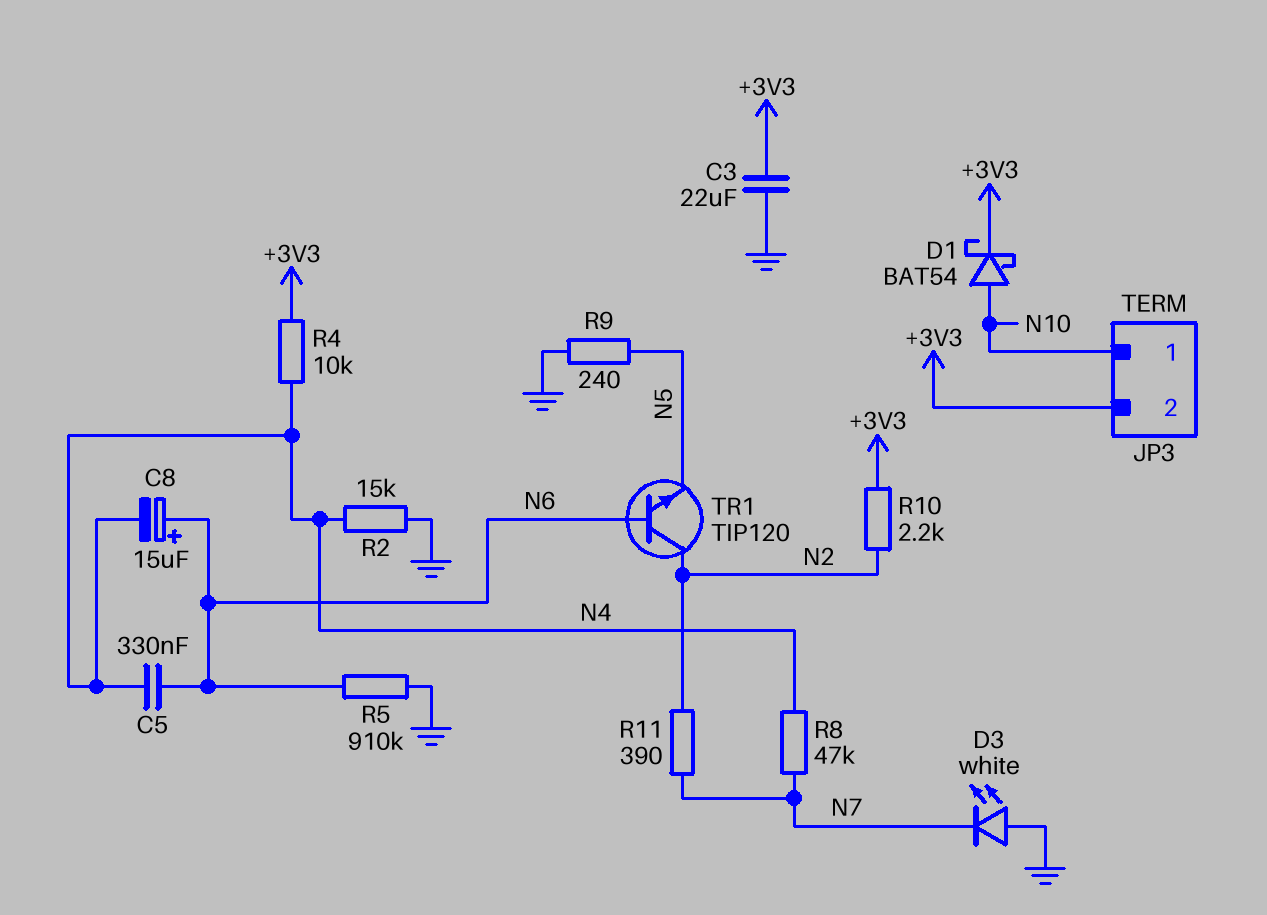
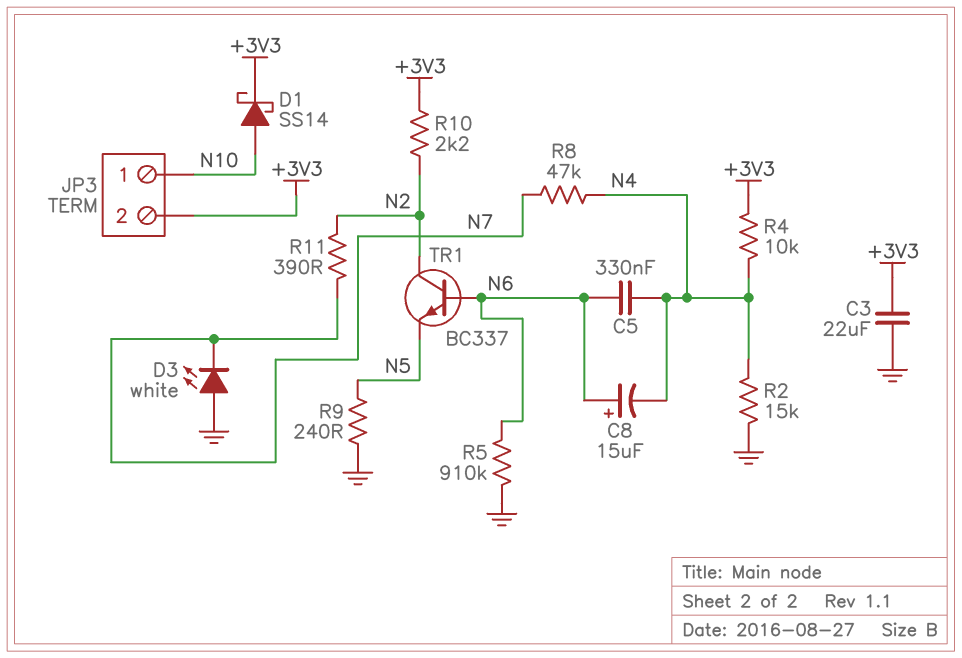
D1: schottky BAT54 (A N10, K +3V3) -> schottky SS14 (A N10, K +3V3)
TR1: NPN TIP120 (B N6, C N2, E N5) -> NPN BC337 (B N6, C N2, E N5)

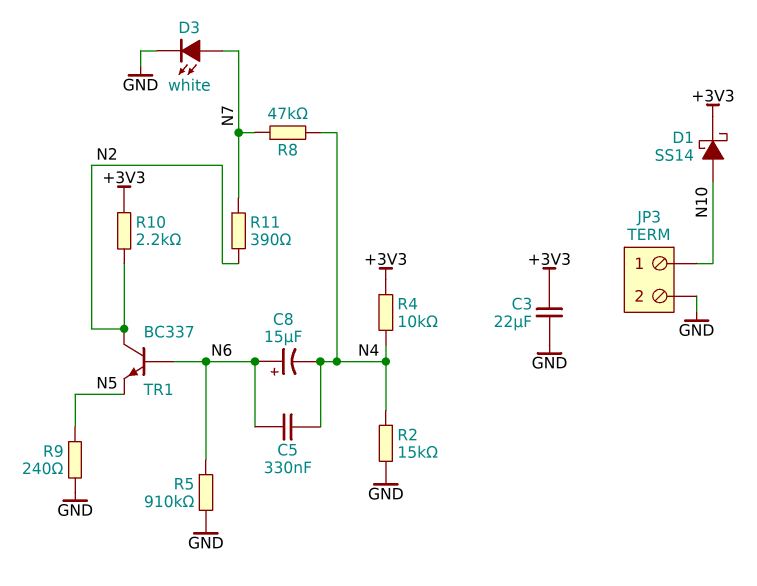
D3: LED white (A GND, K N7) -> LED white (A N7, K GND)
JP3 pin 2: +3V3 -> GND

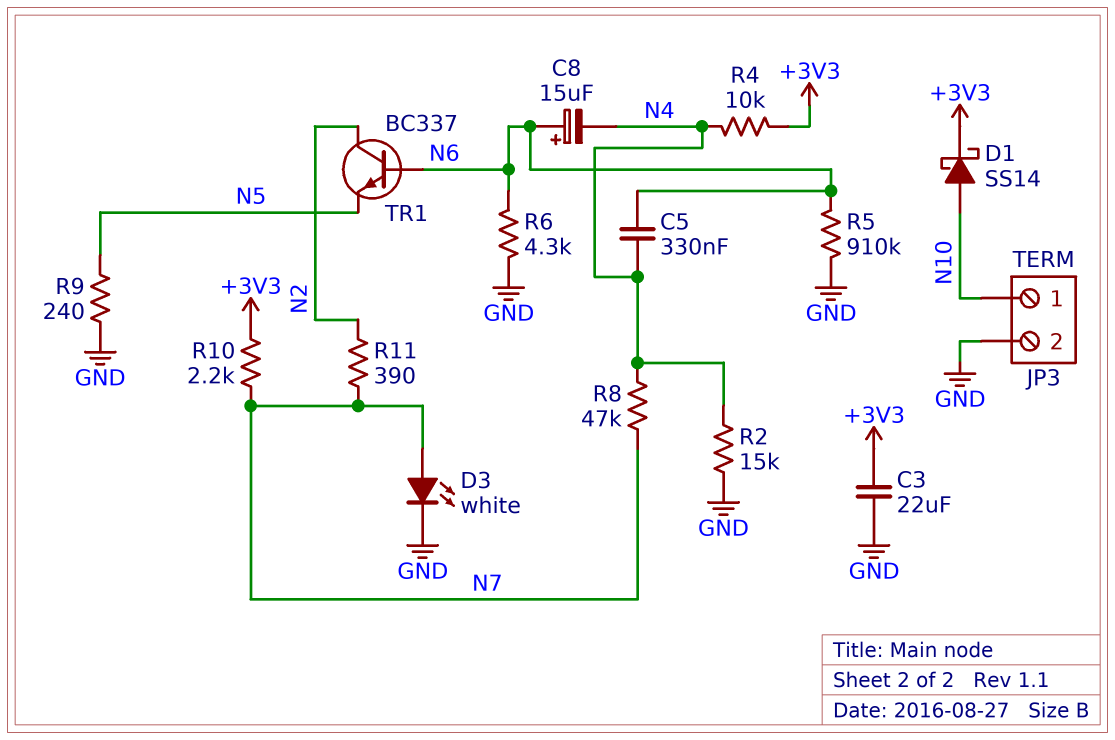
R6: none -> 4.3k (GND, N6)
R10: 2.2k (+3V3, N2) -> 2.2k (+3V3, N7)

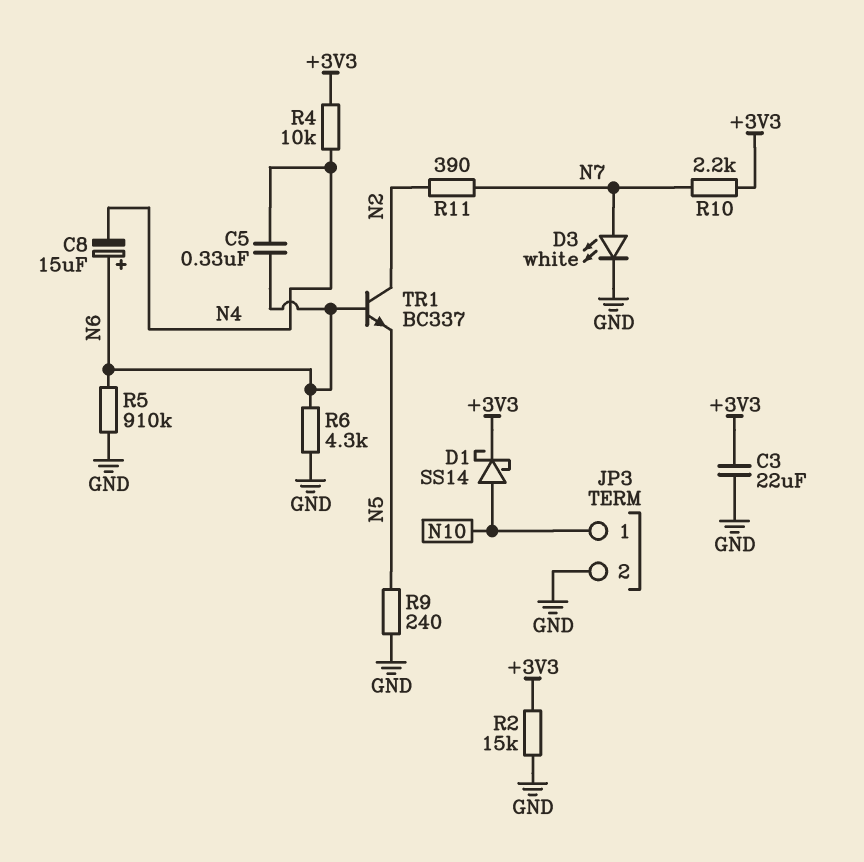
R2: 15k (GND, N4) -> 15k (+3V3, GND)
R8: 47k (N4, N7) -> none

